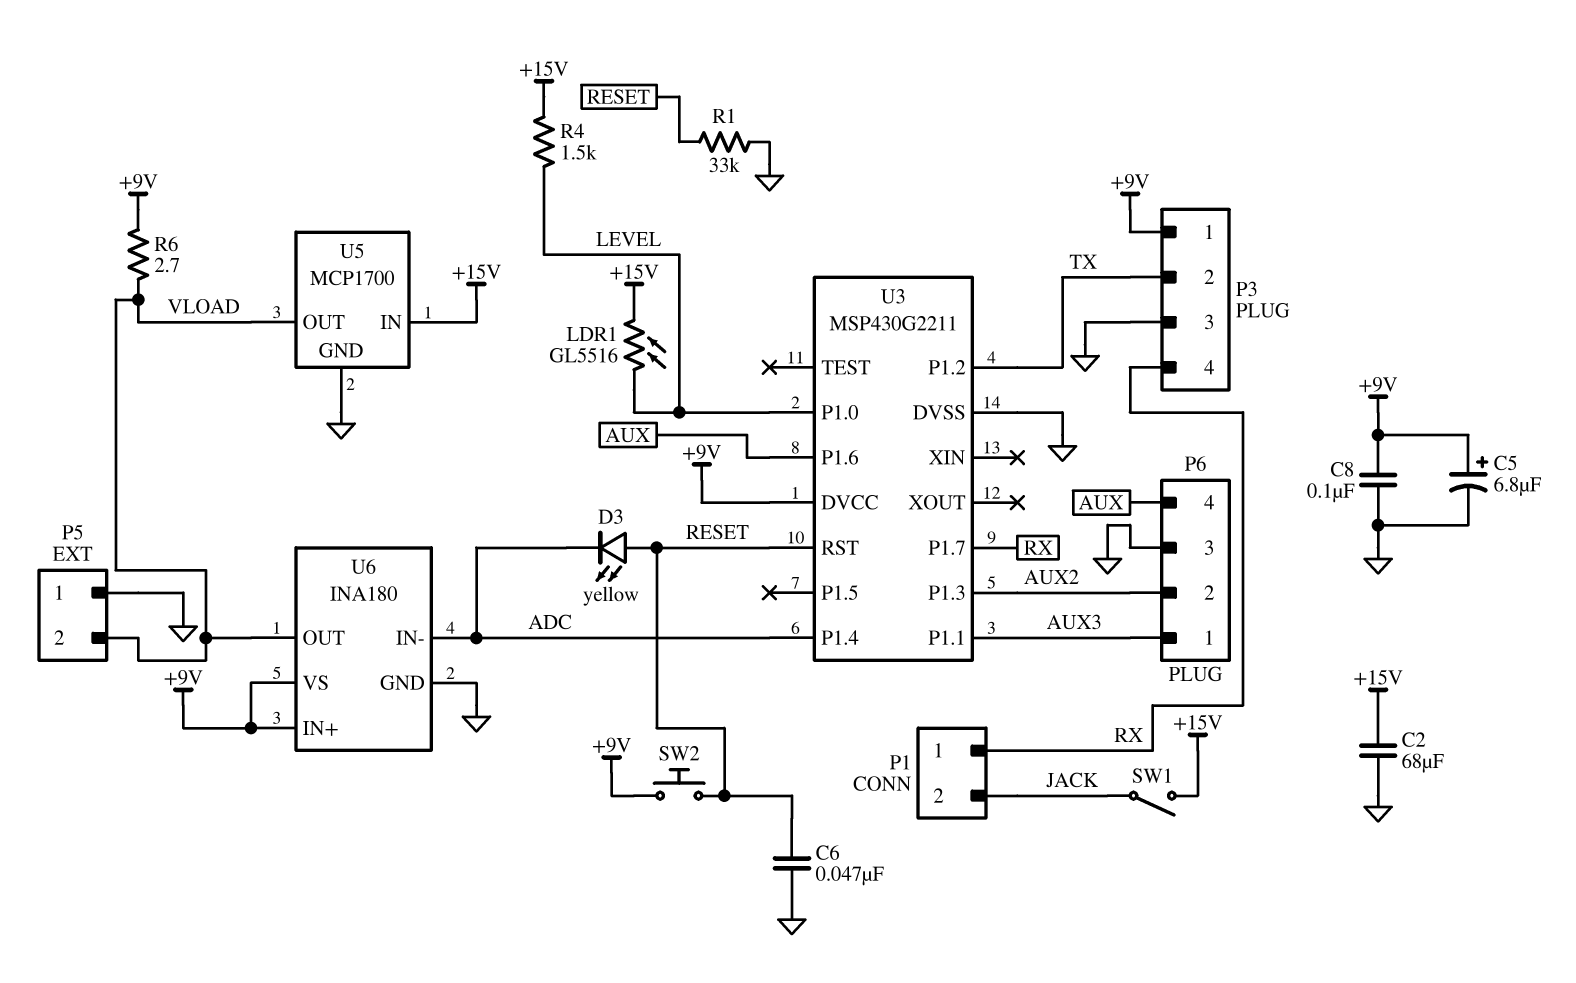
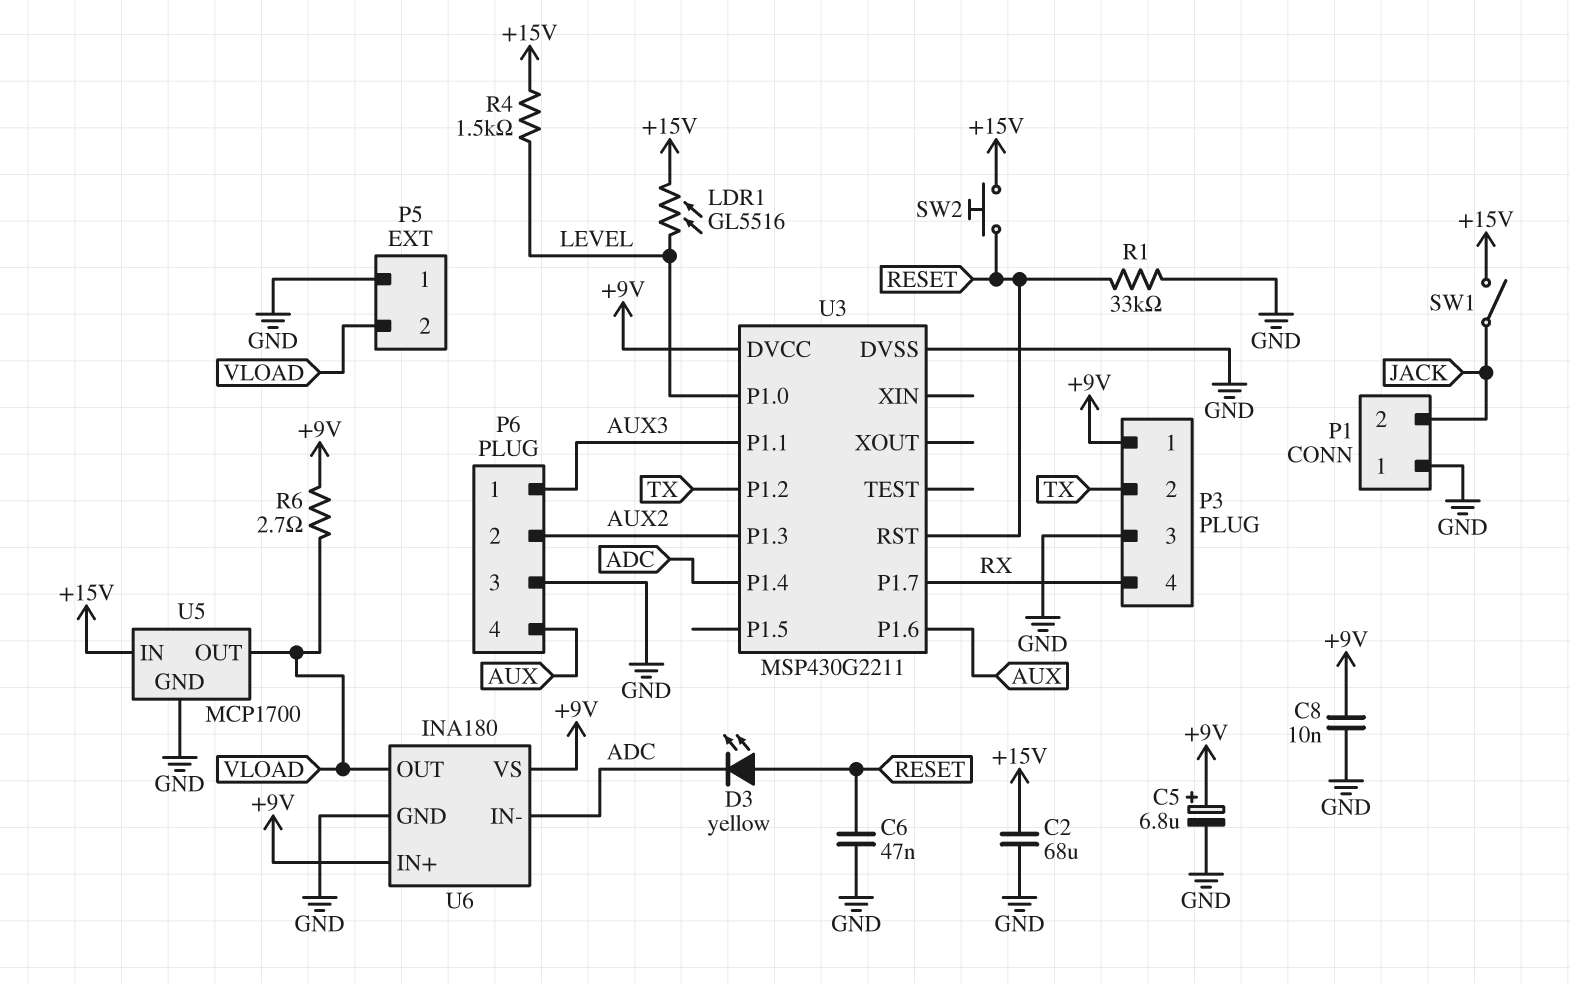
C8: 100nF (+9V, GND) -> 10nF (+9V, GND)
P1 pin 1: RX -> GND
SW2: button (+9V, RESET) -> button (+15V, RESET)

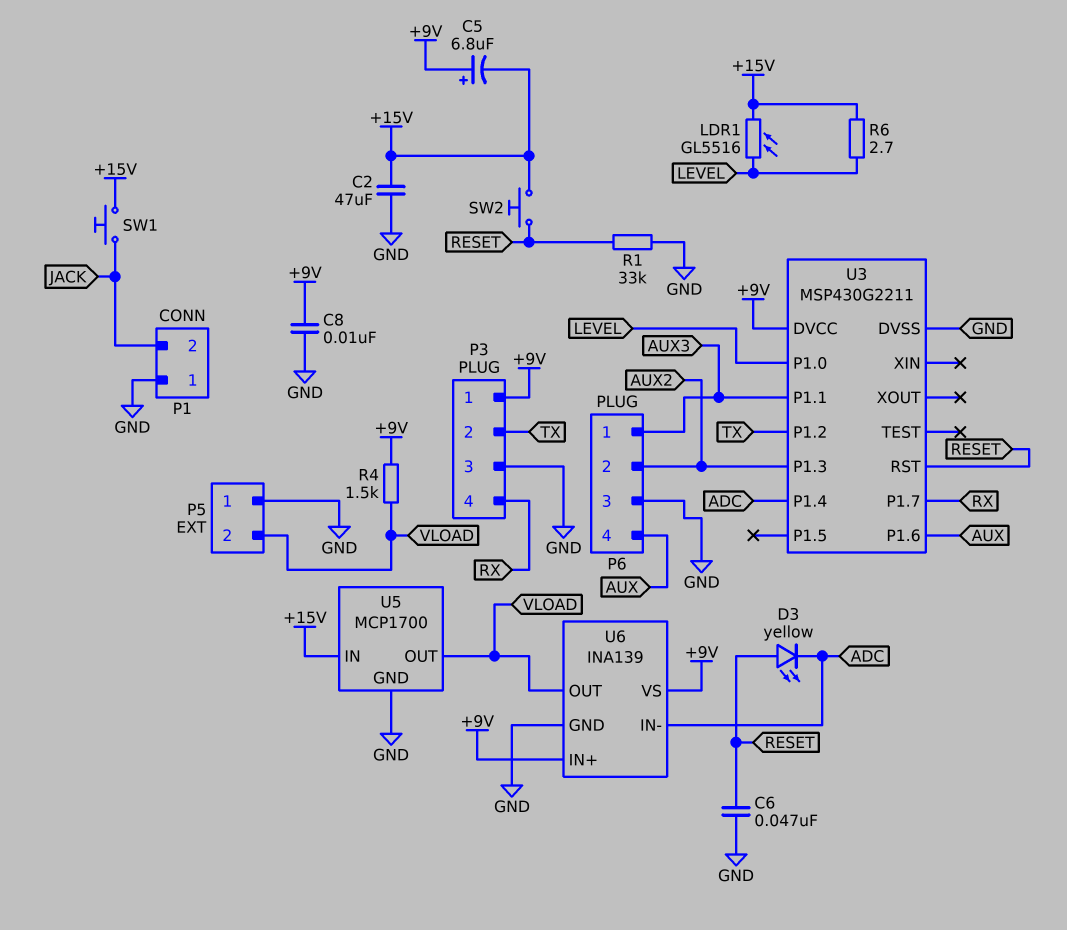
C2: 68uF (+15V, GND) -> 47uF (+15V, GND)
C5: 6.8uF (plus +9V, minus GND) -> 6.8uF (plus +9V, minus +15V)
R4: 1.5k (+15V, LEVEL) -> 1.5k (+9V, VLOAD)
R6: 2.7 (+9V, VLOAD) -> 2.7 (+15V, LEVEL)
SW1: switch (+15V, JACK) -> button (+15V, JACK)
U6: INA180 -> INA139

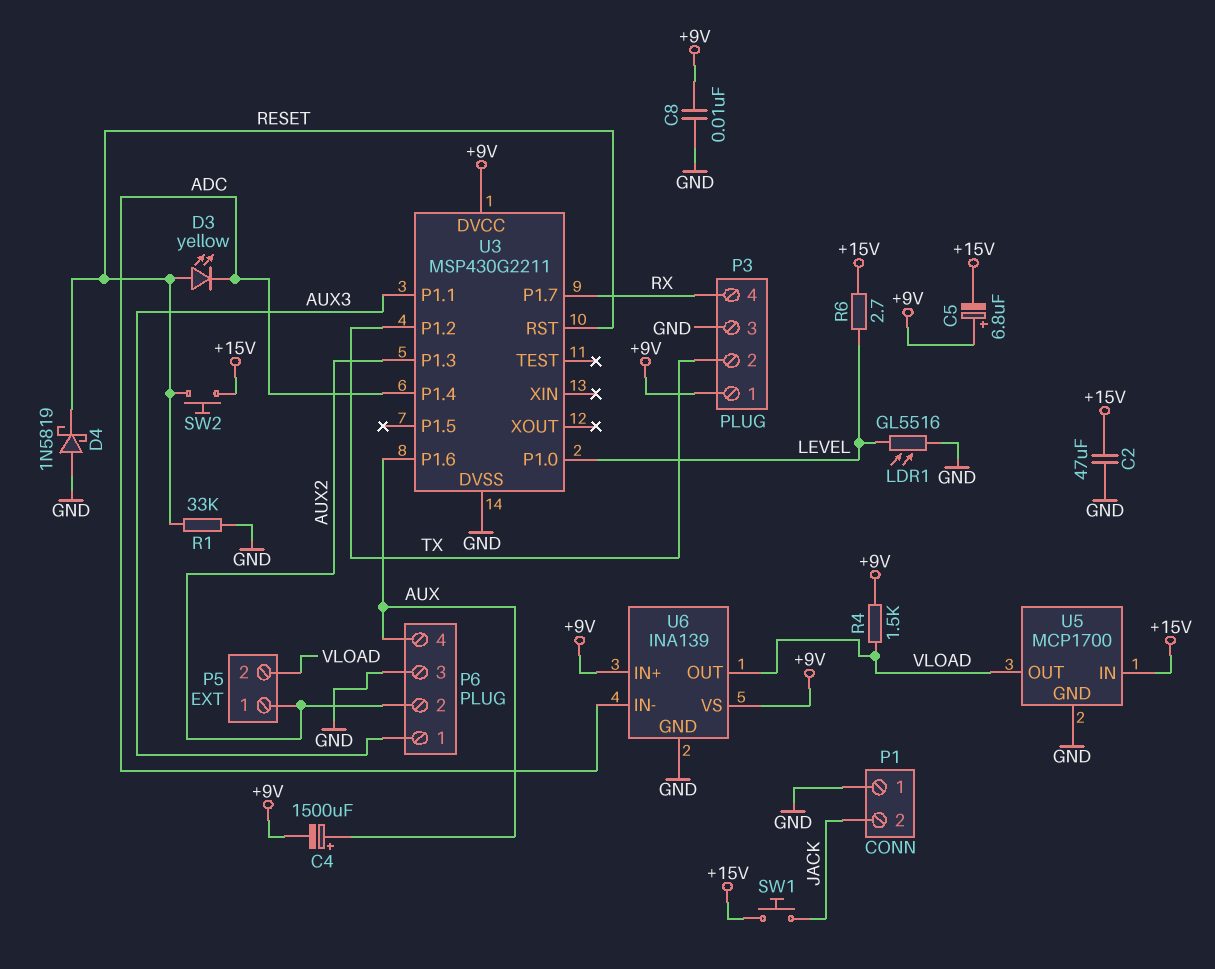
C4: none -> 1500uF (plus AUX, minus +9V)
C6: 47nF (GND, RESET) -> none
D4: none -> schottky 1N5819 (A GND, K RESET)
LDR1: GL5516 (+15V, LEVEL) -> GL5516 (GND, LEVEL)
P5 pin 1: GND -> AUX2

